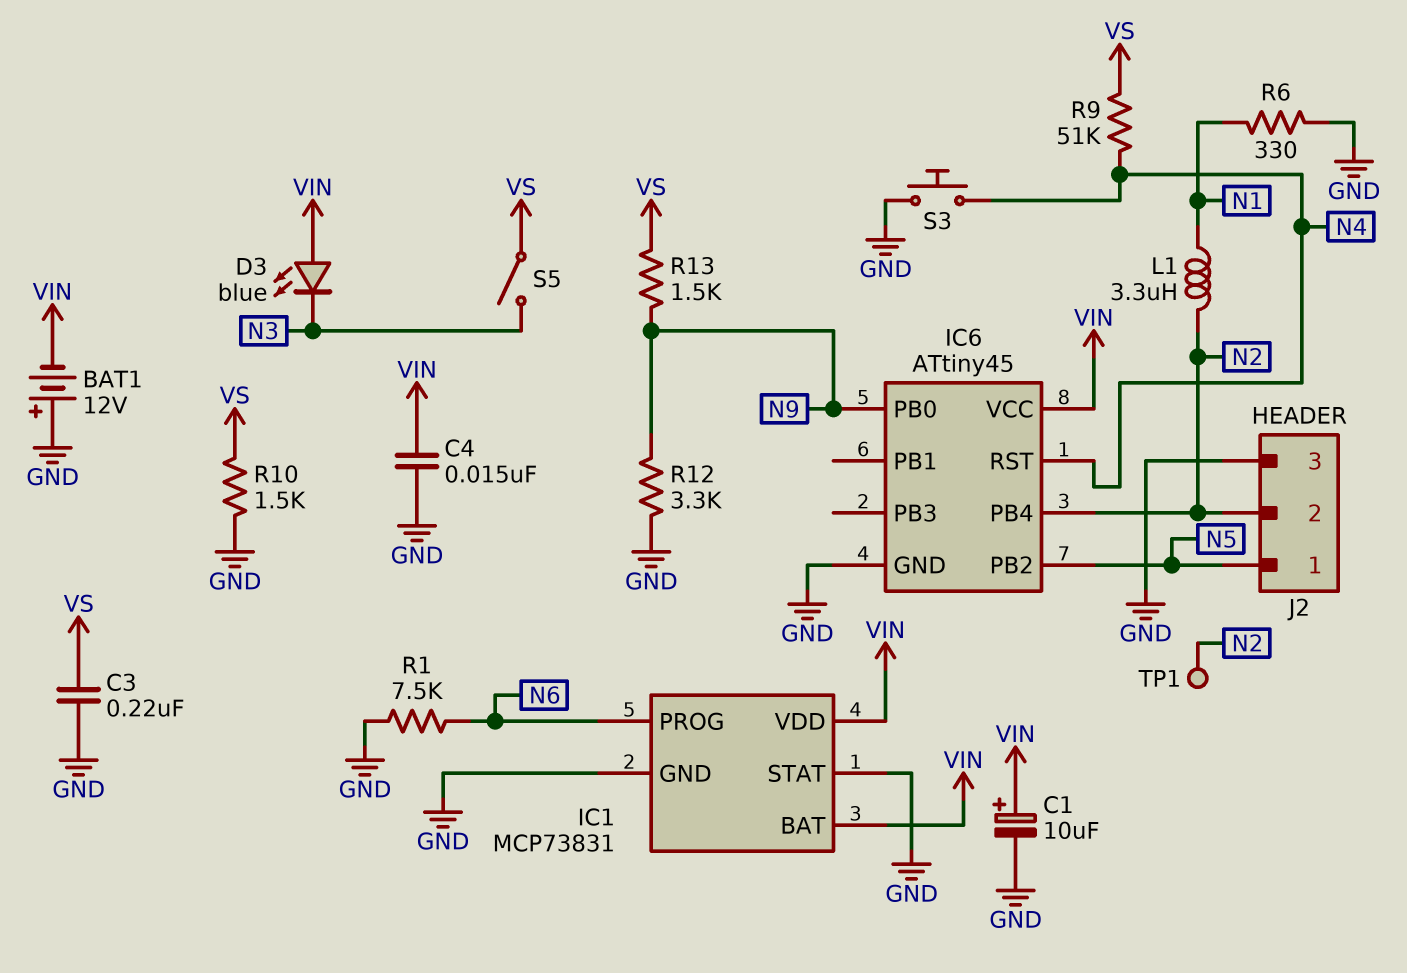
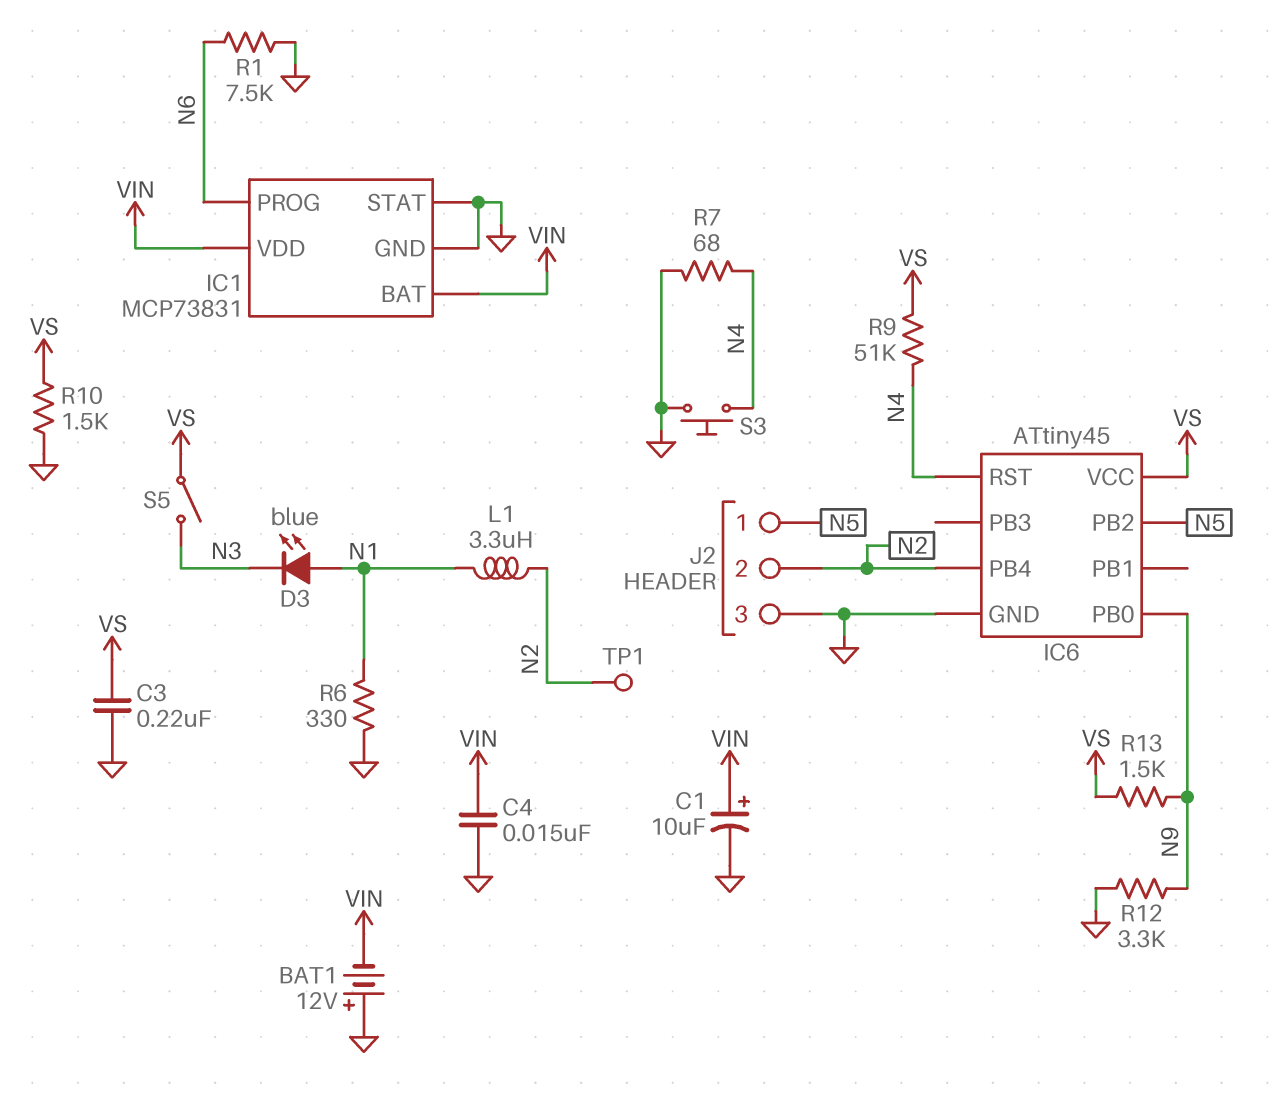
D3: LED blue (A VIN, K N3) -> LED blue (A N1, K N3)
IC6 pin VCC: VIN -> VS
R7: none -> 68 (GND, N4)

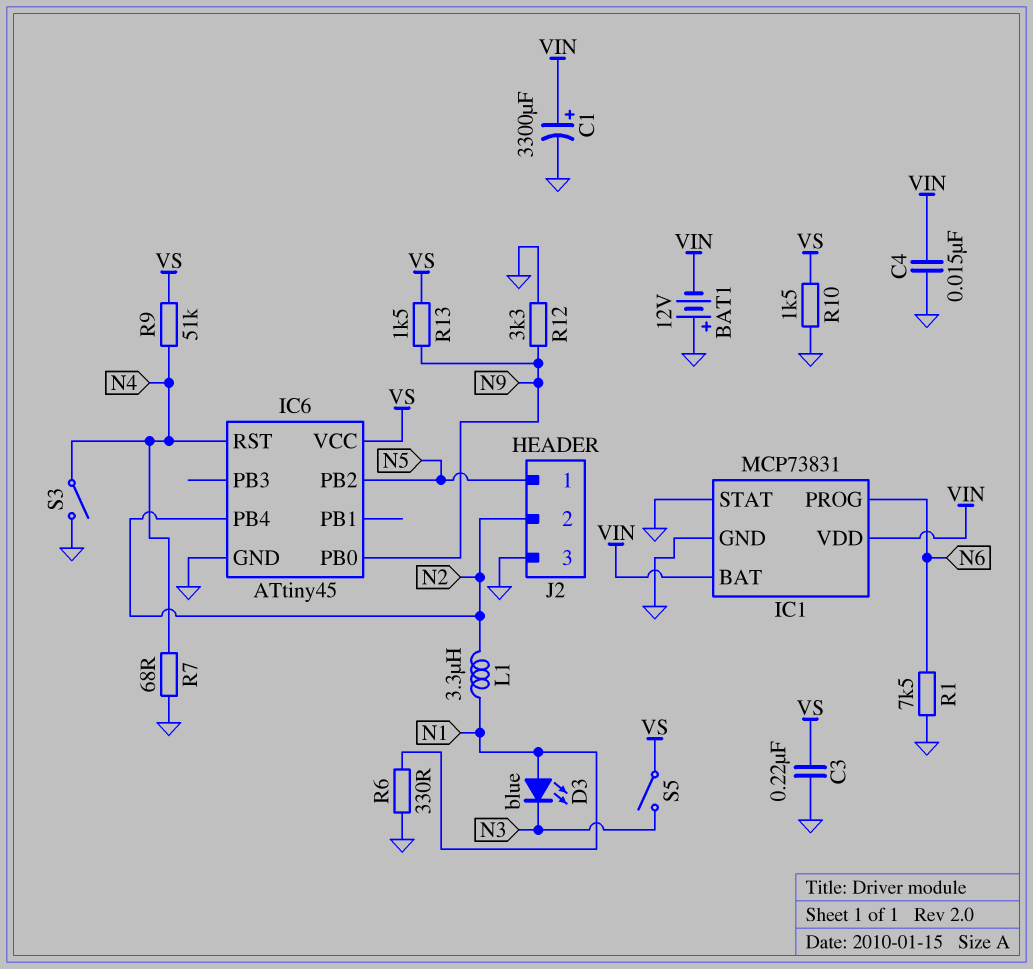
C1: 10uF (plus VIN, minus GND) -> 3300uF (plus VIN, minus GND)
S3: button (GND, N4) -> switch (GND, N4)
TP1: test point (N2) -> none

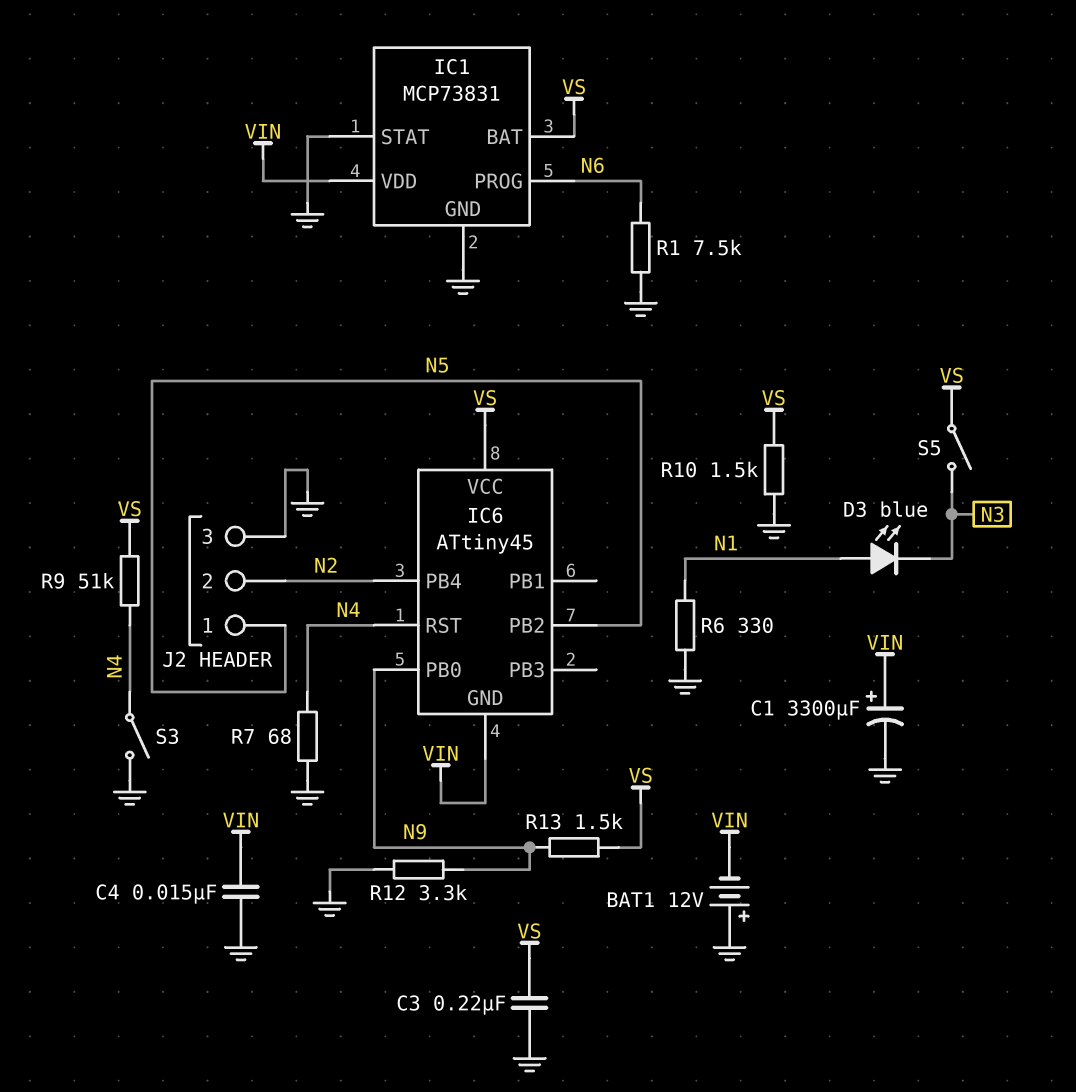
IC1 pin BAT: VIN -> VS
IC6 pin GND: GND -> VIN
L1: 3.3uH (N1, N2) -> none

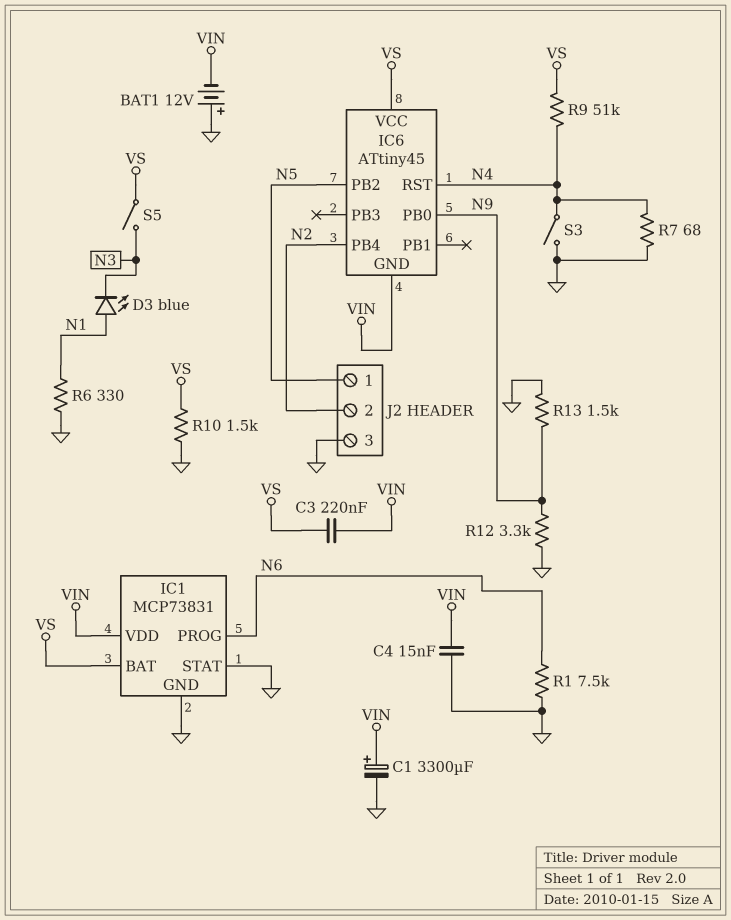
C3: 220nF (GND, VS) -> 220nF (VIN, VS)
R13: 1.5k (N9, VS) -> 1.5k (GND, N9)

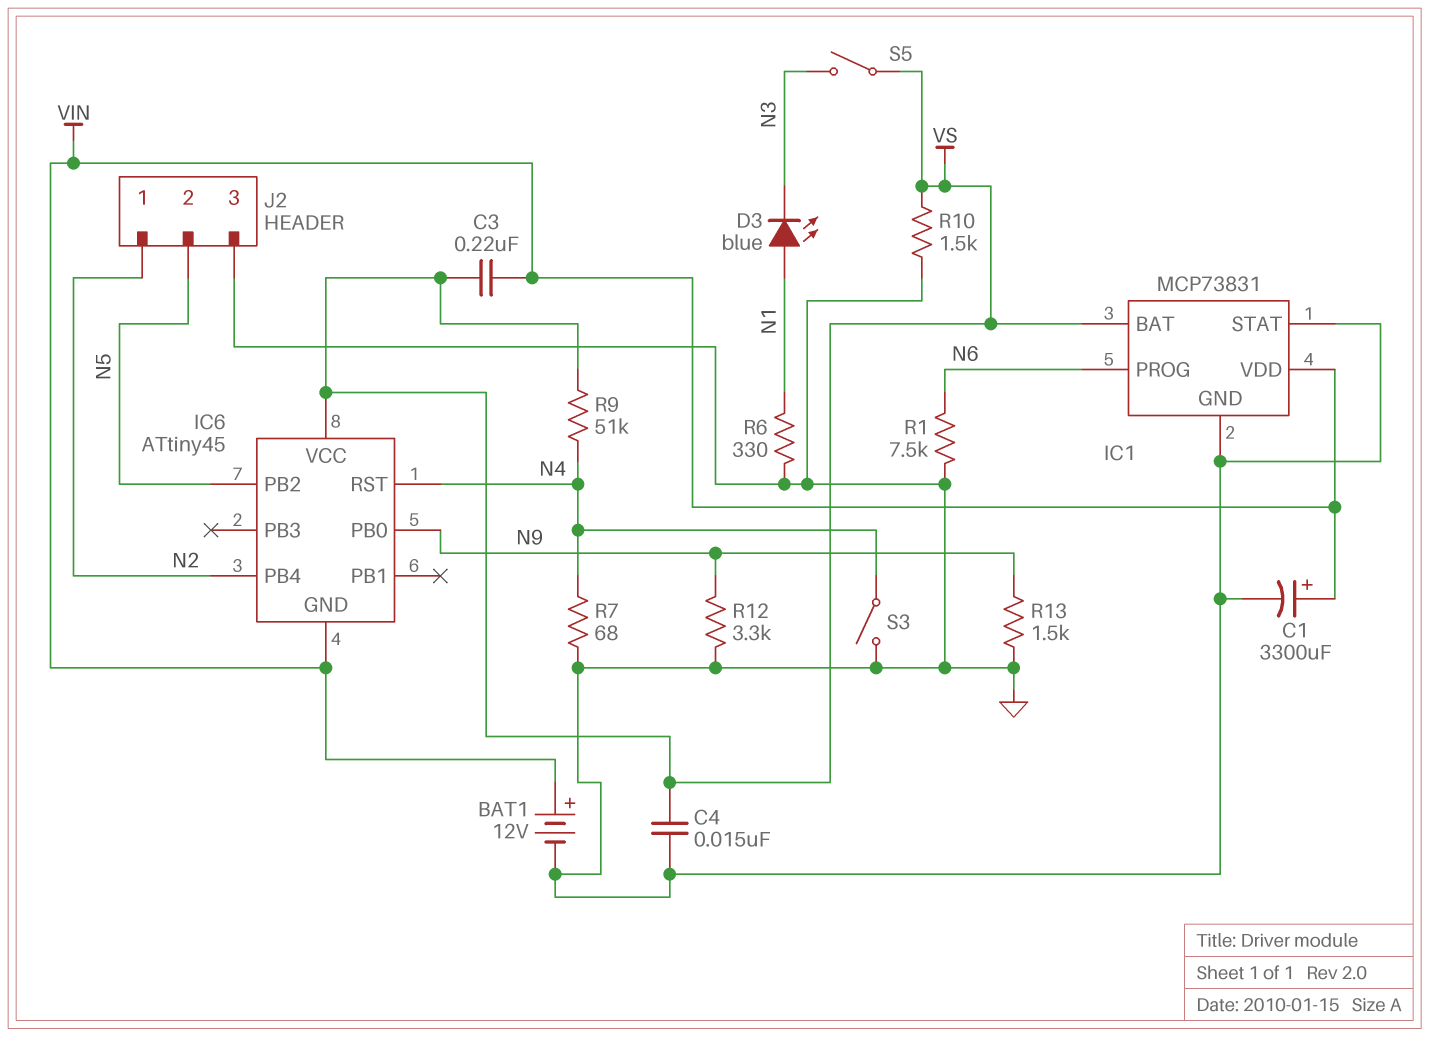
BAT1: 12V (plus GND, minus VIN) -> 12V (plus VIN, minus GND)
C4: 15nF (GND, VIN) -> 15nF (GND, VS)
J2 pin 1: N5 -> N2
J2 pin 2: N2 -> N5

